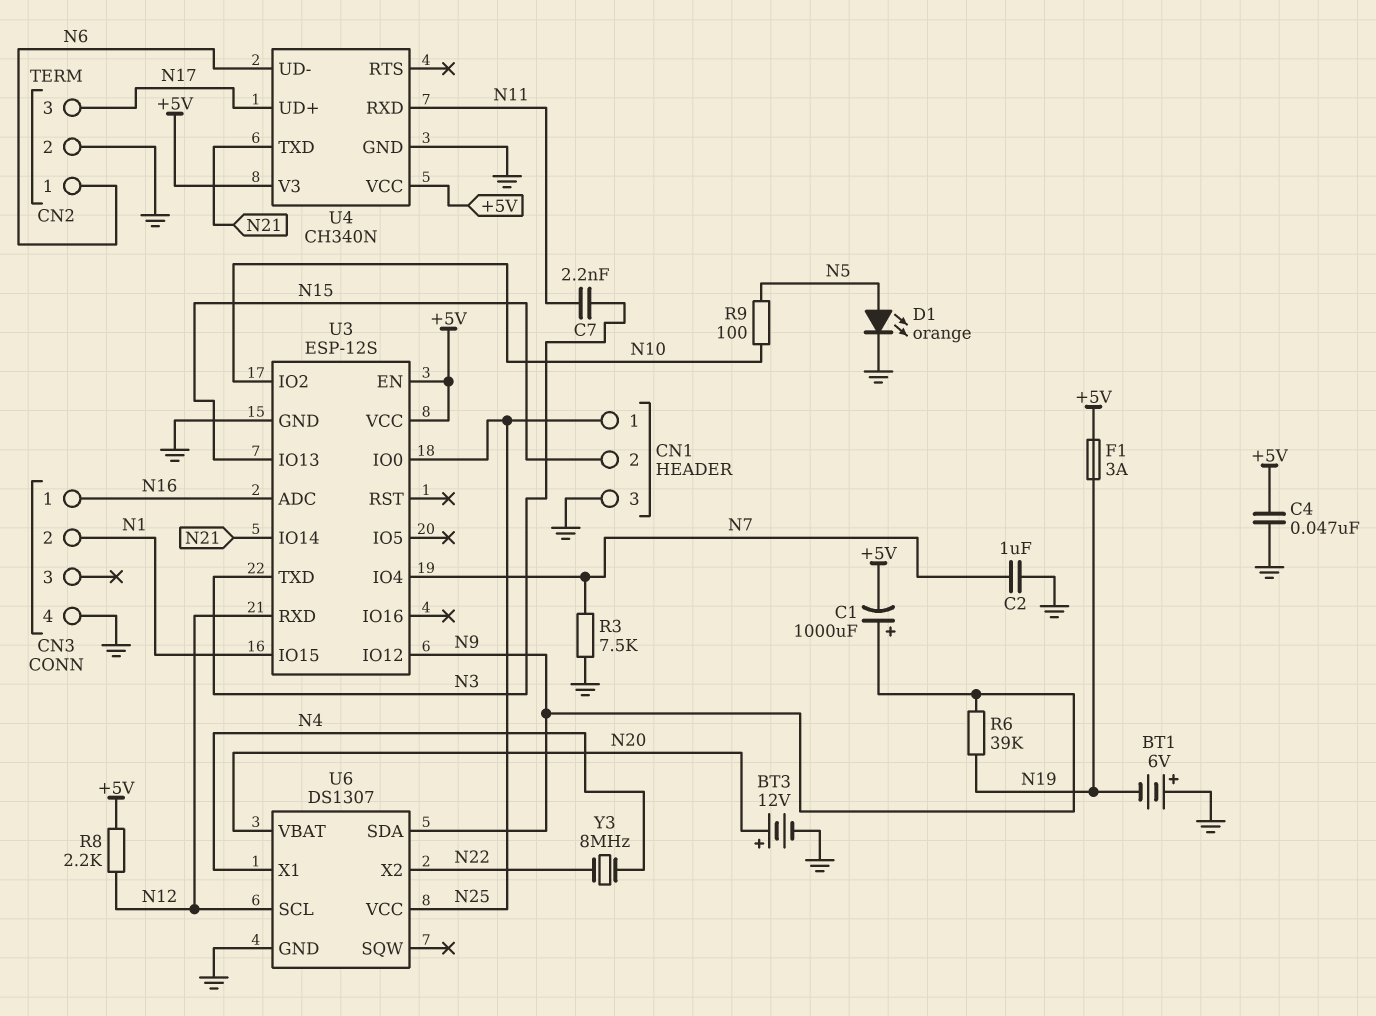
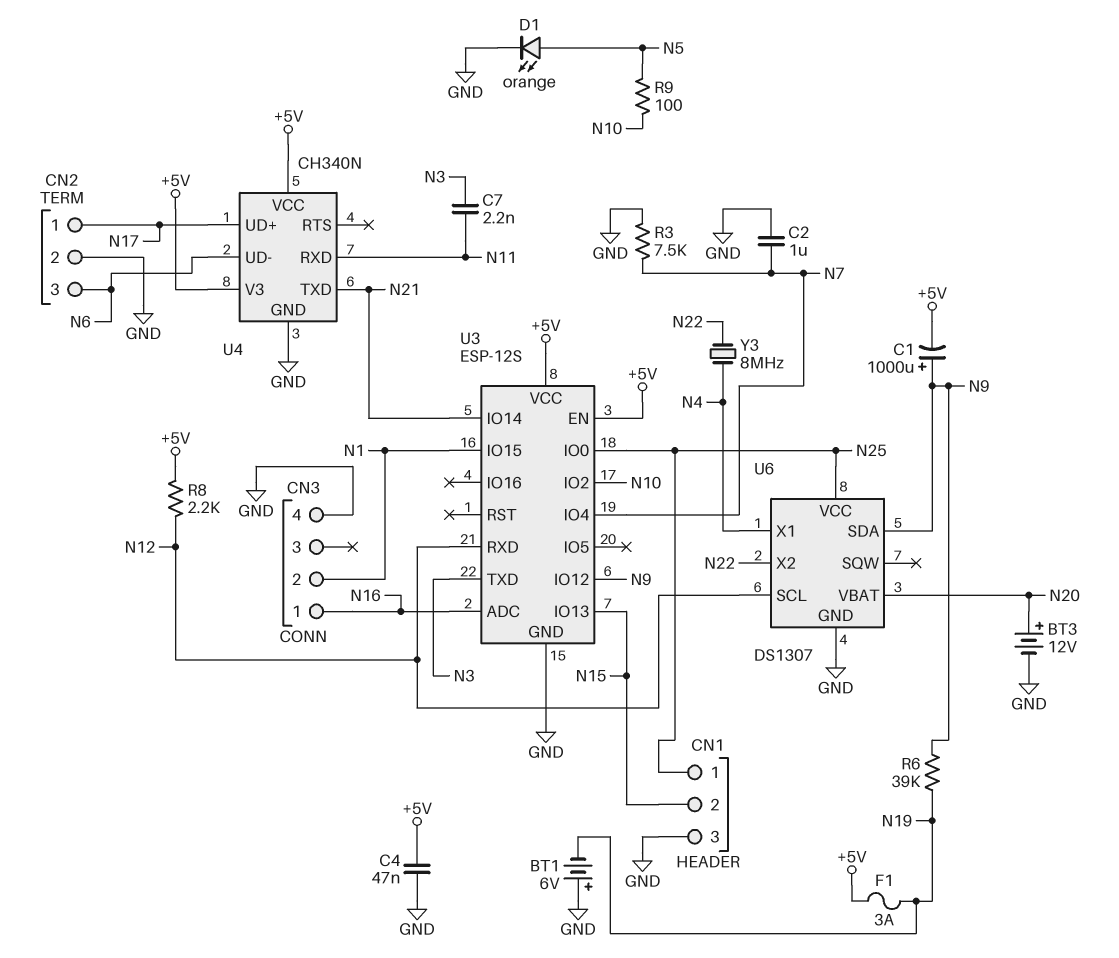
CN2 pin 1: N6 -> N17
CN2 pin 3: N17 -> N6

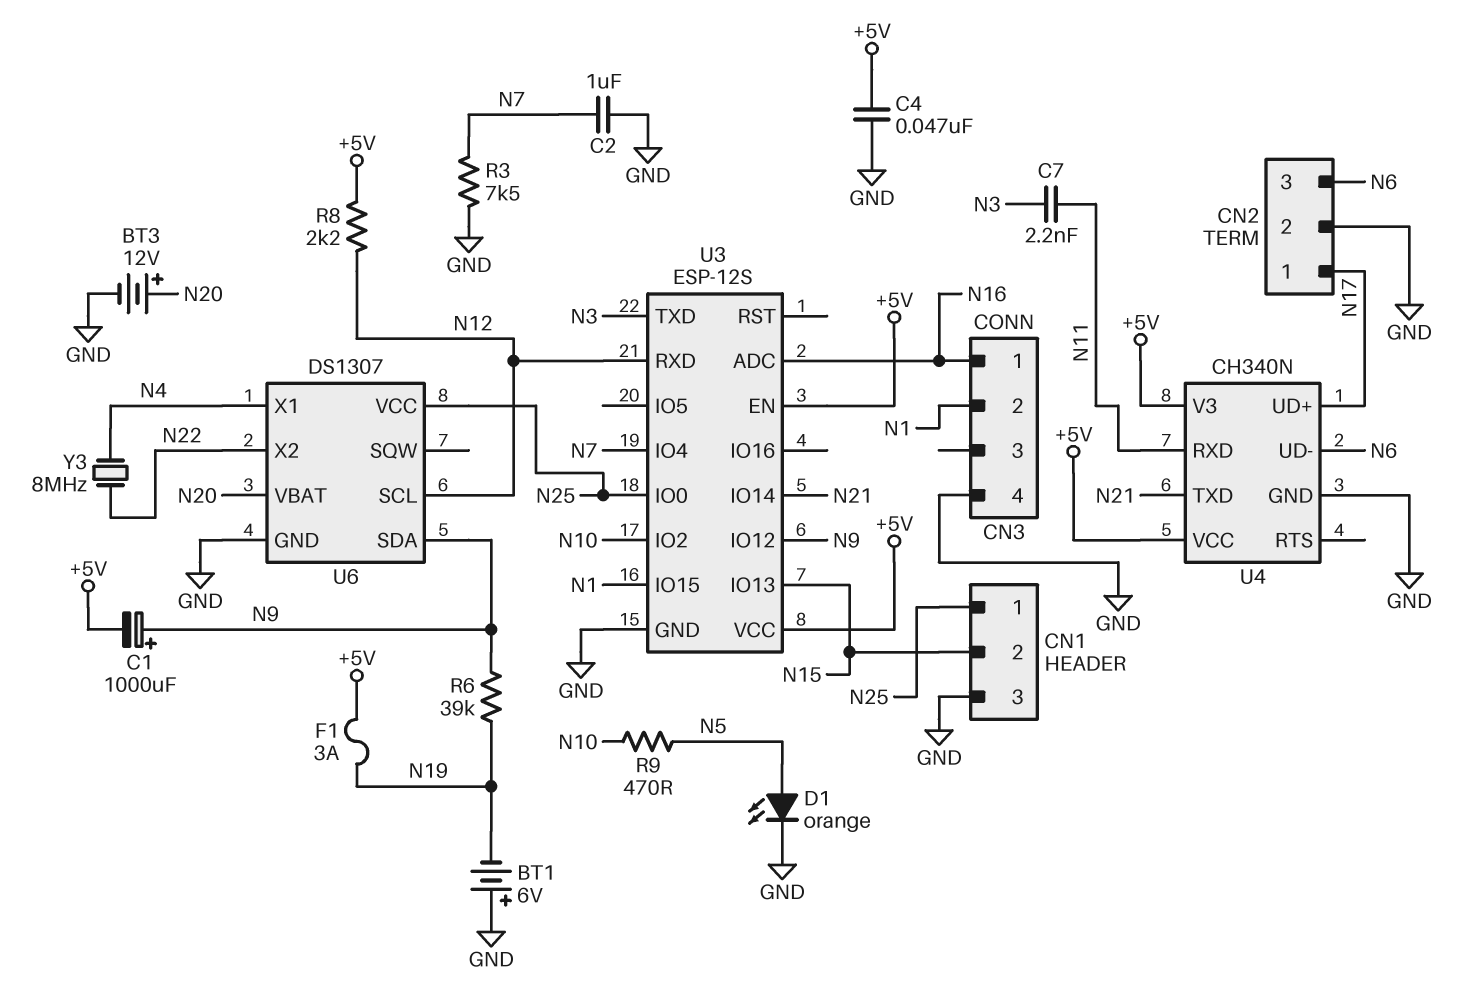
R9: 100 (N5, N10) -> 470 (N5, N10)

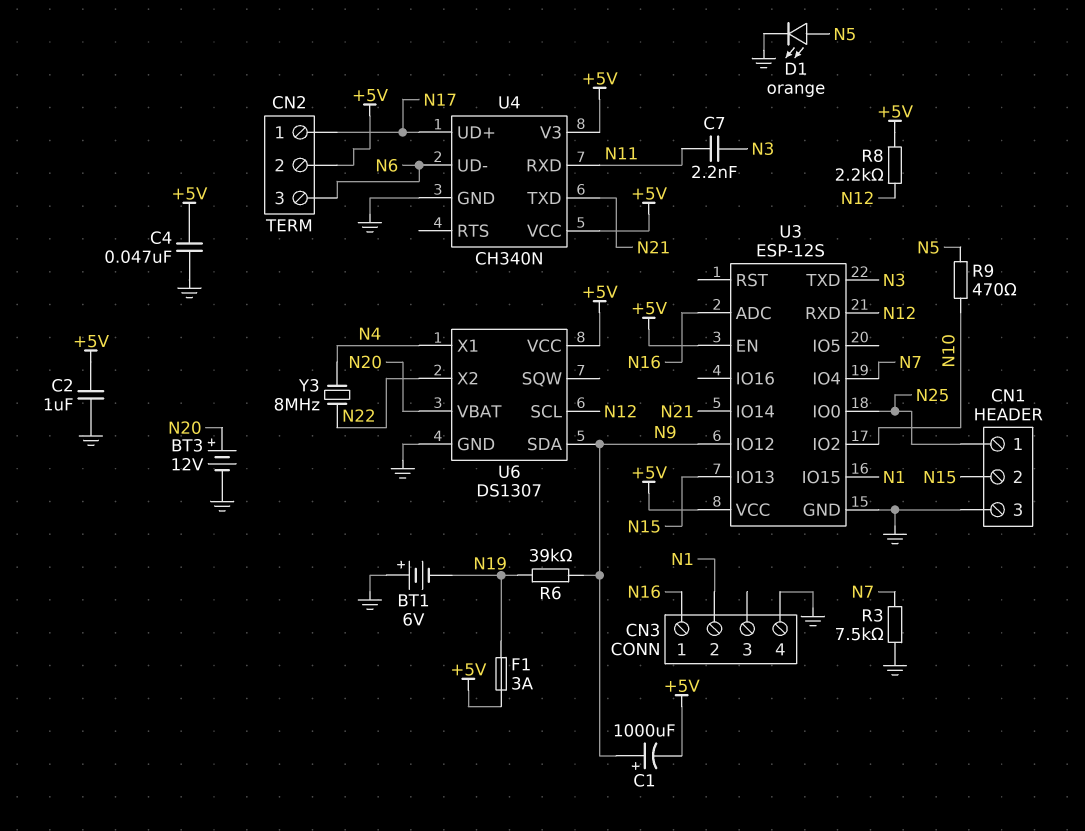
C2: 1uF (GND, N7) -> 1uF (+5V, GND)
CN2 pin 2: GND -> +5V
U6 pin VCC: N25 -> +5V

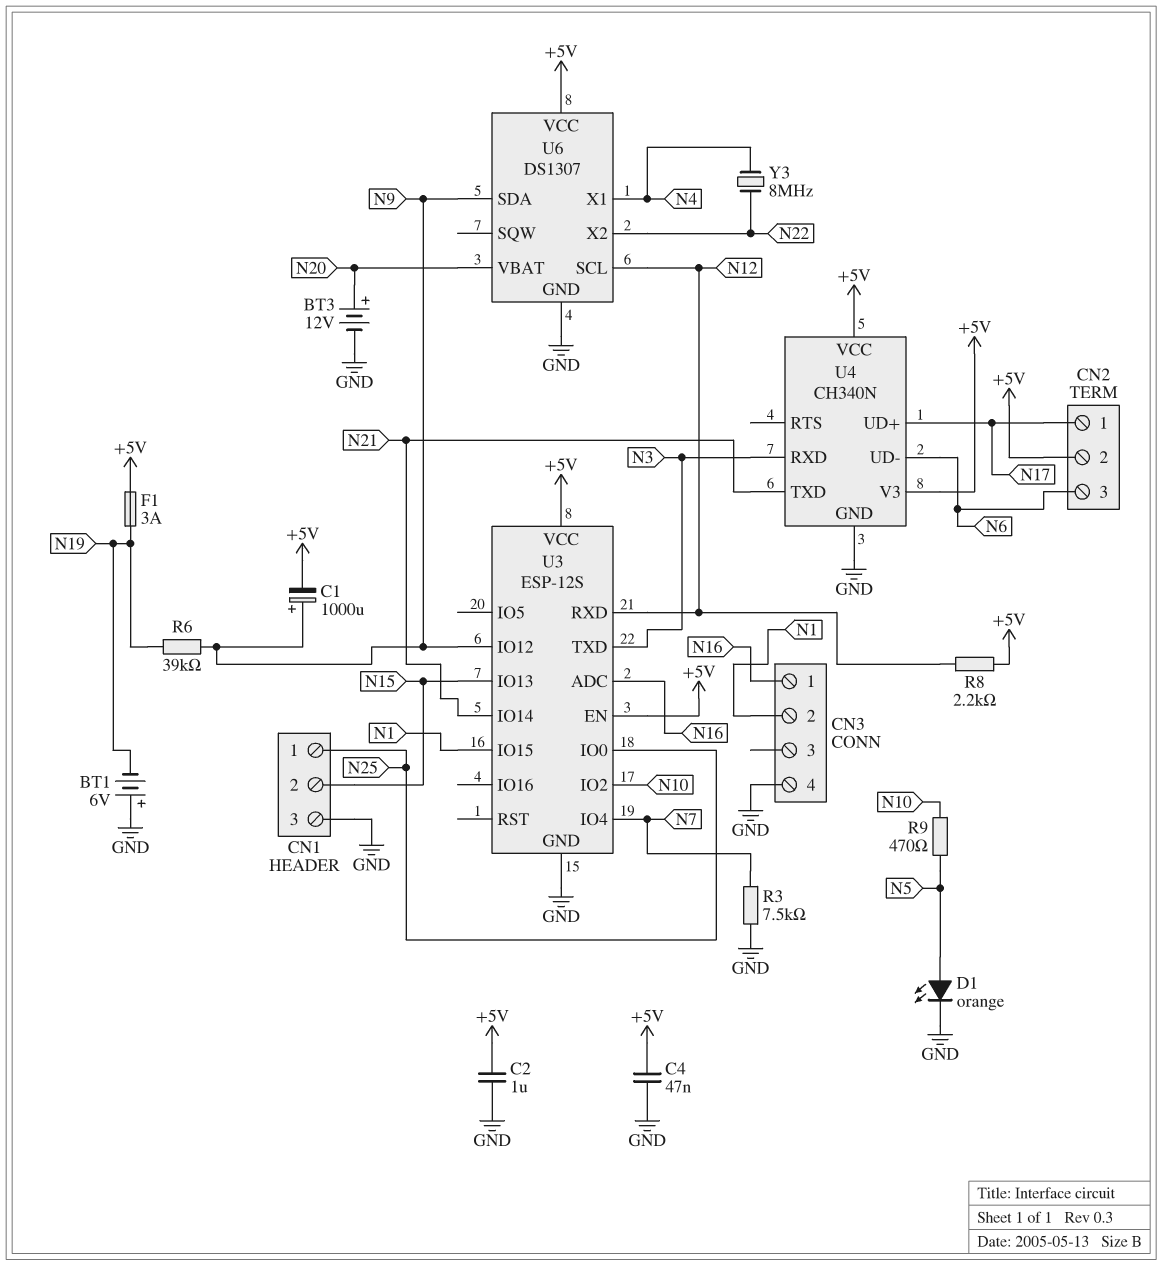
C7: 2.2nF (N3, N11) -> none
U4 pin RXD: N11 -> N3

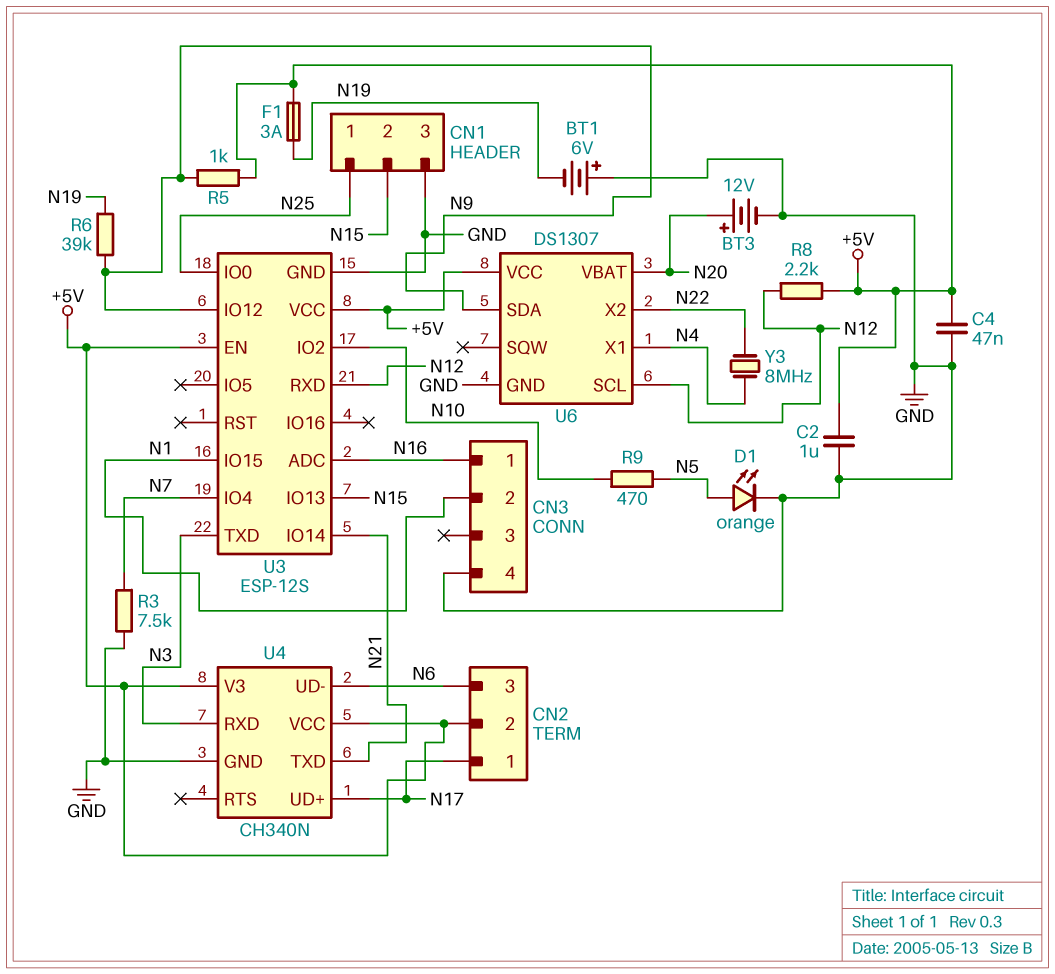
C1: 1000uF (plus N9, minus +5V) -> none
R5: none -> 1k (+5V, N9)

